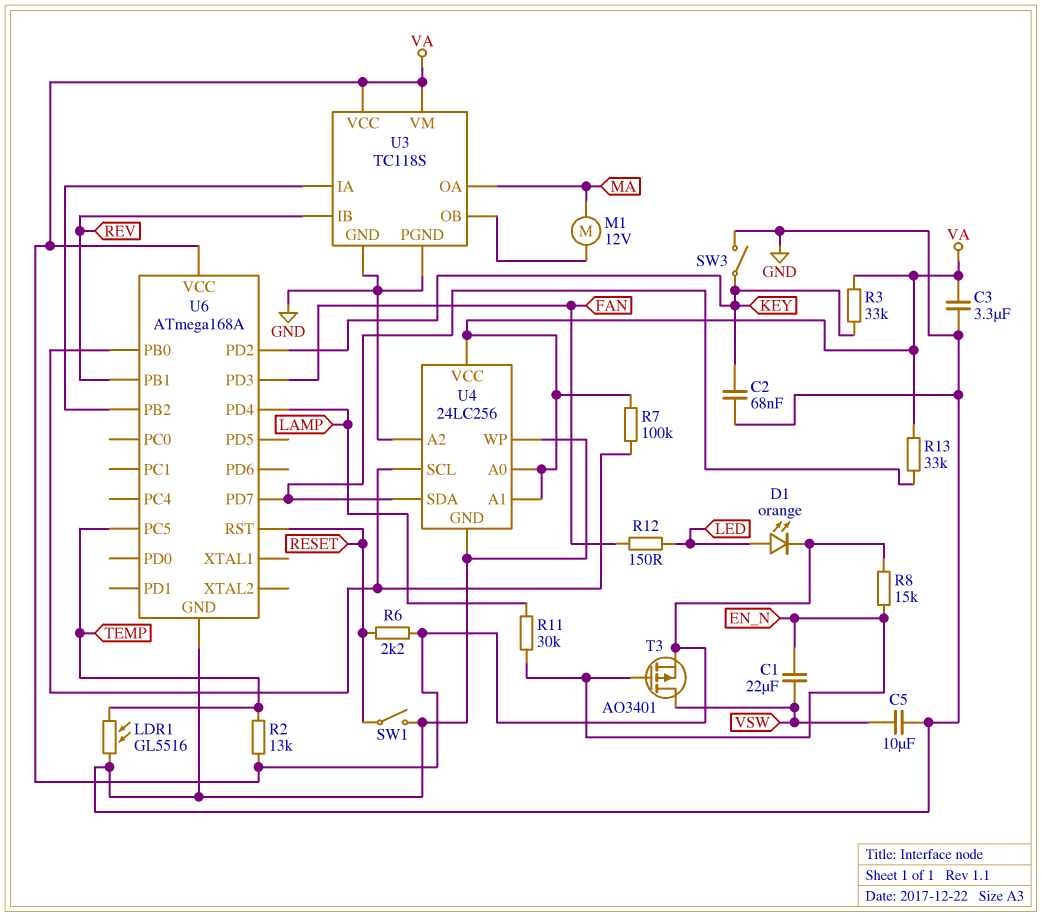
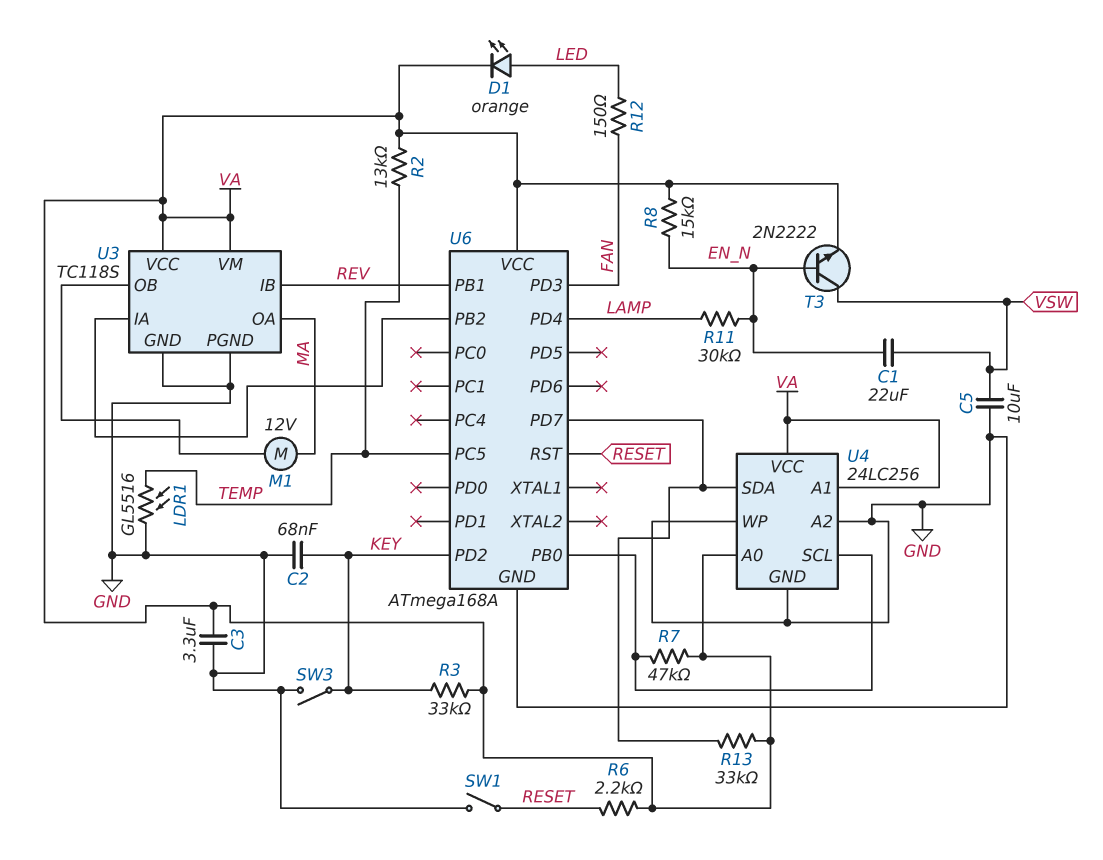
R7: 100k (U4/SCL, VA) -> 47k (U4/SCL, VA)
T3: PMOS AO3401 (G EN_N, D VSW, S VA) -> NPN 2N2222 (B EN_N, C VSW, E VA)

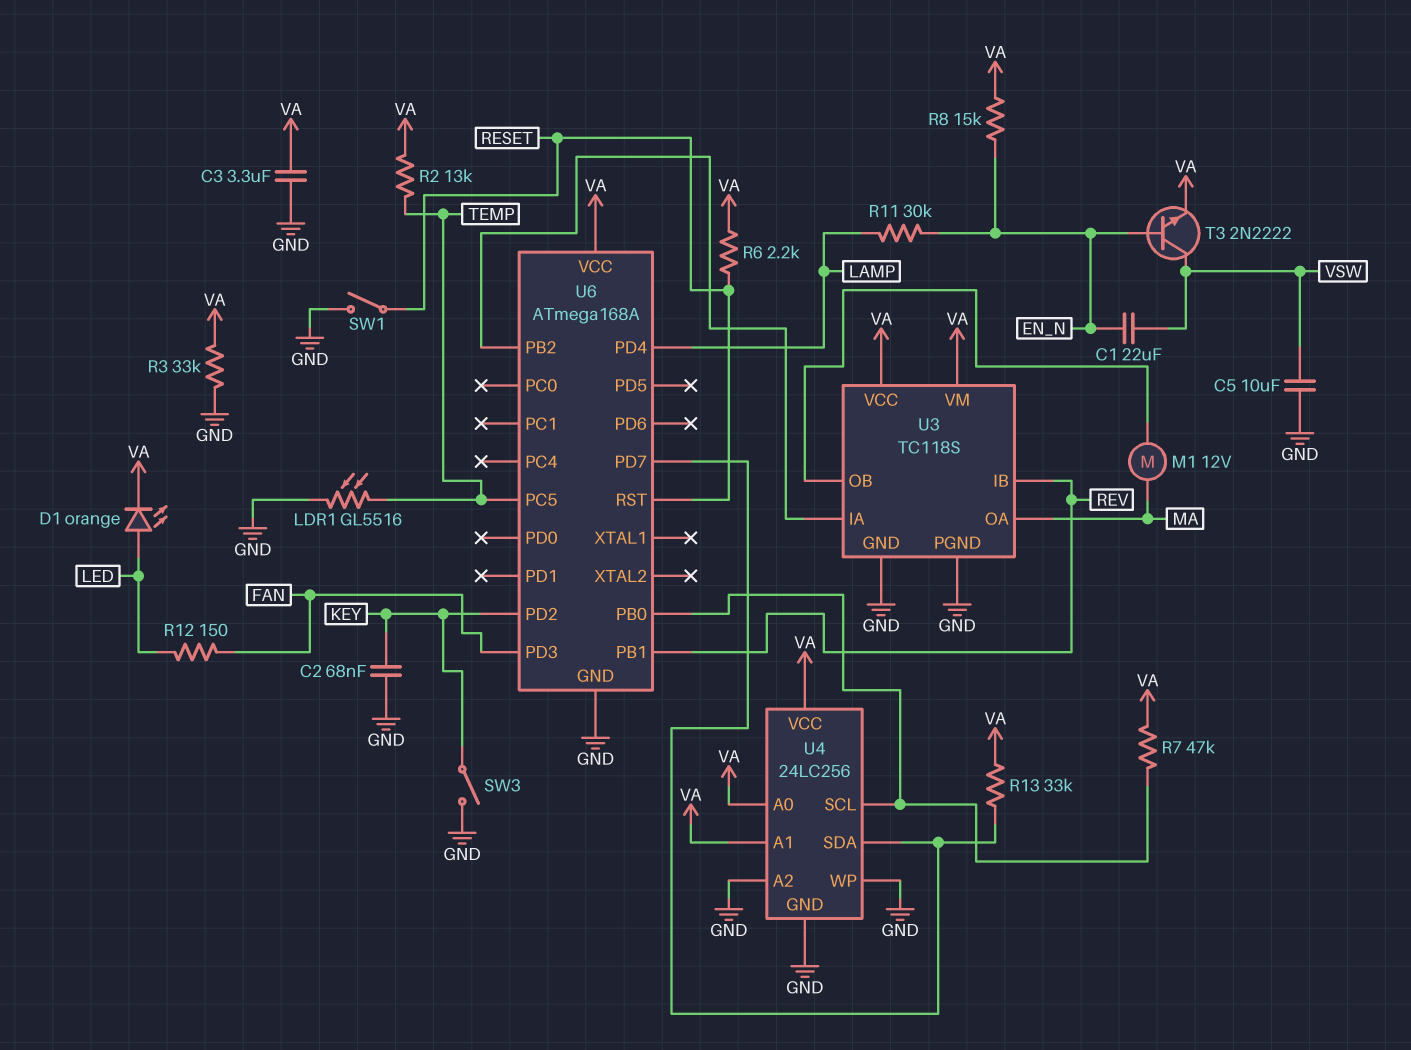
R3: 33k (KEY, VA) -> 33k (GND, VA)

